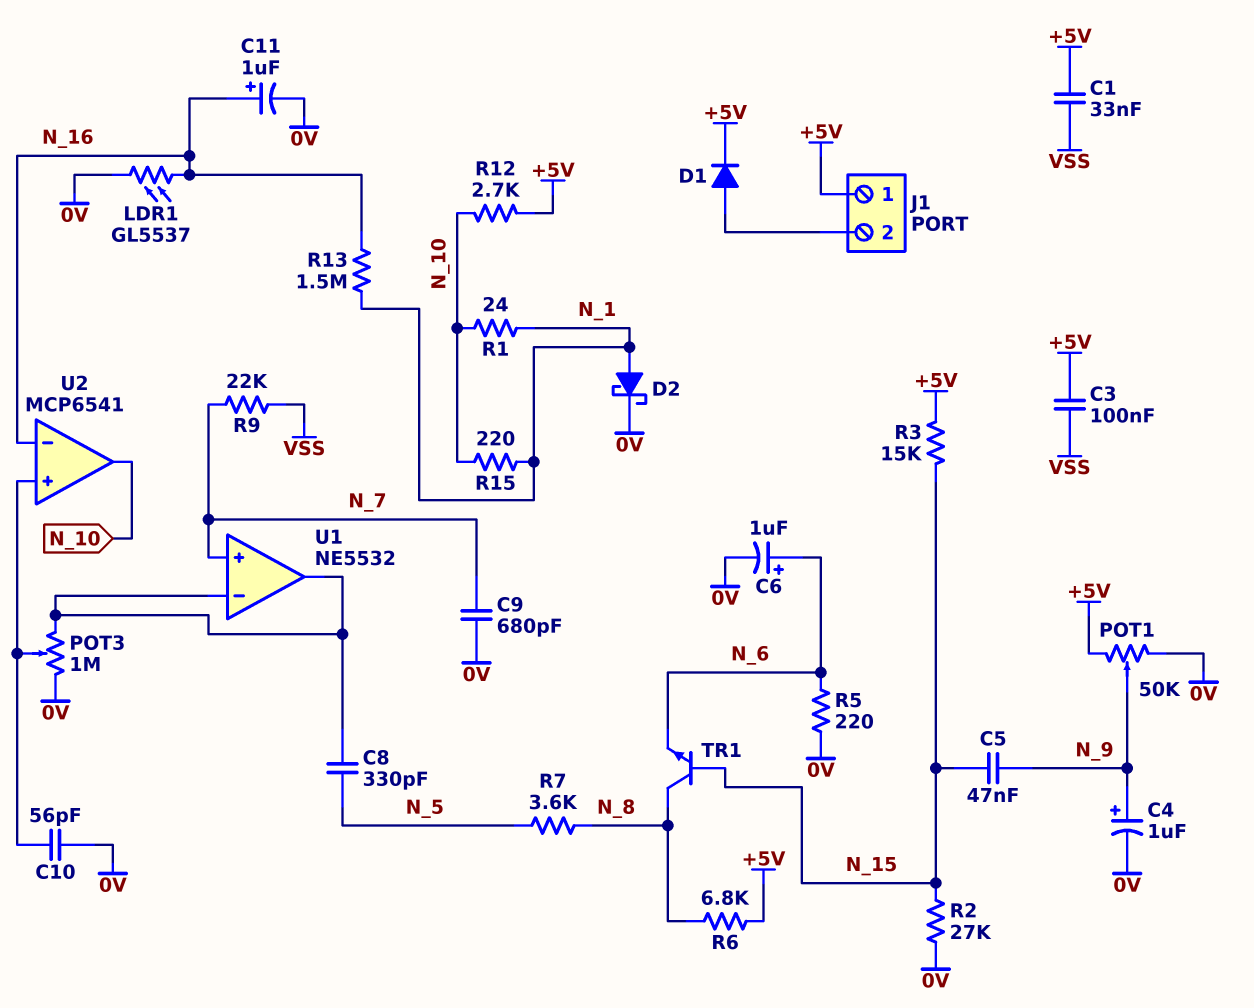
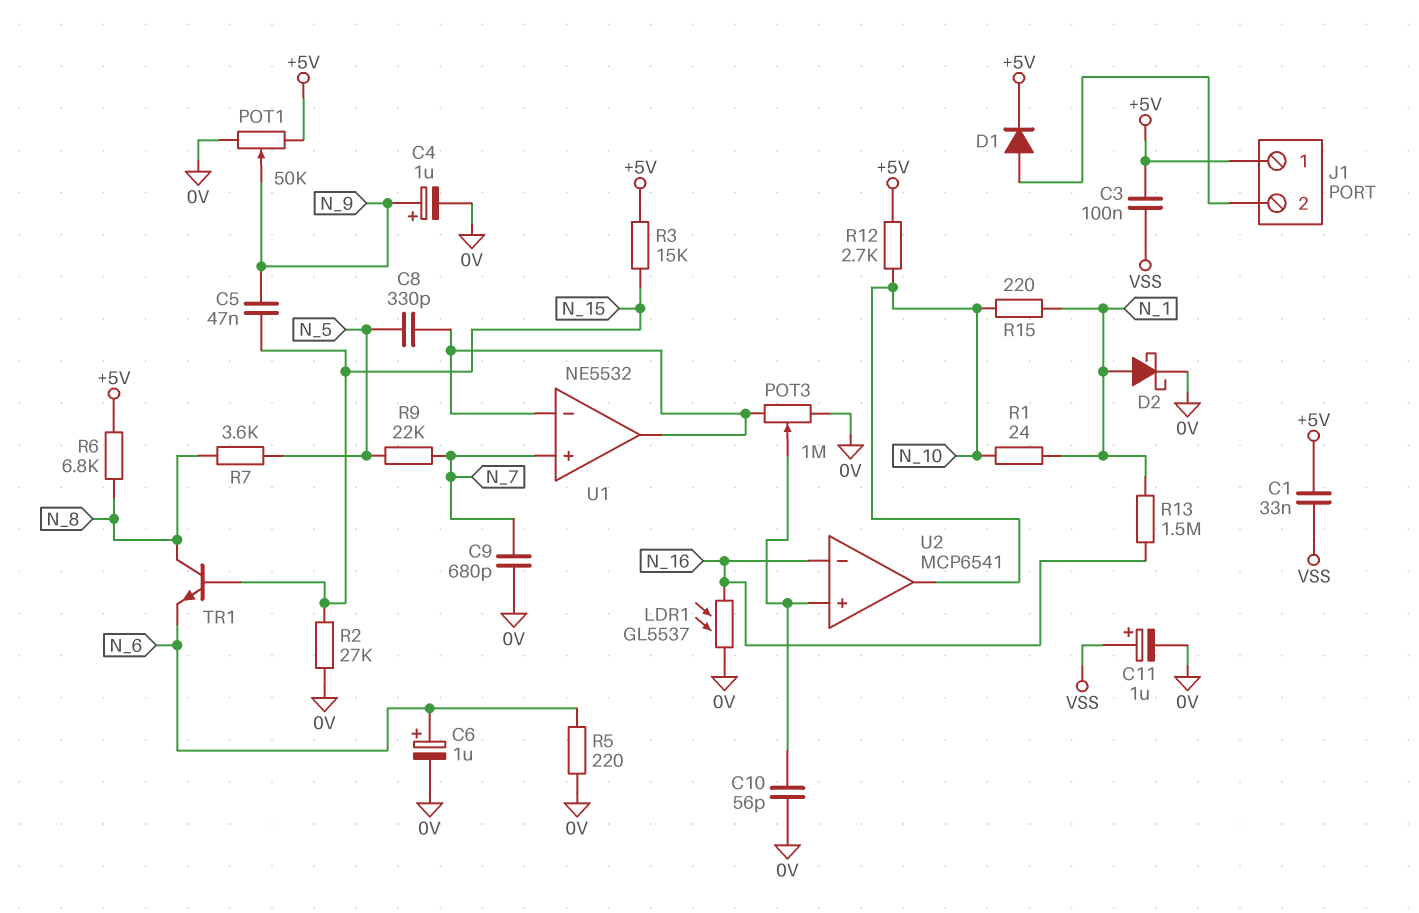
C11: 1uF (plus N_16, minus 0V) -> 1uF (plus VSS, minus 0V)
R9: 22k (N_7, VSS) -> 22k (N_5, N_7)

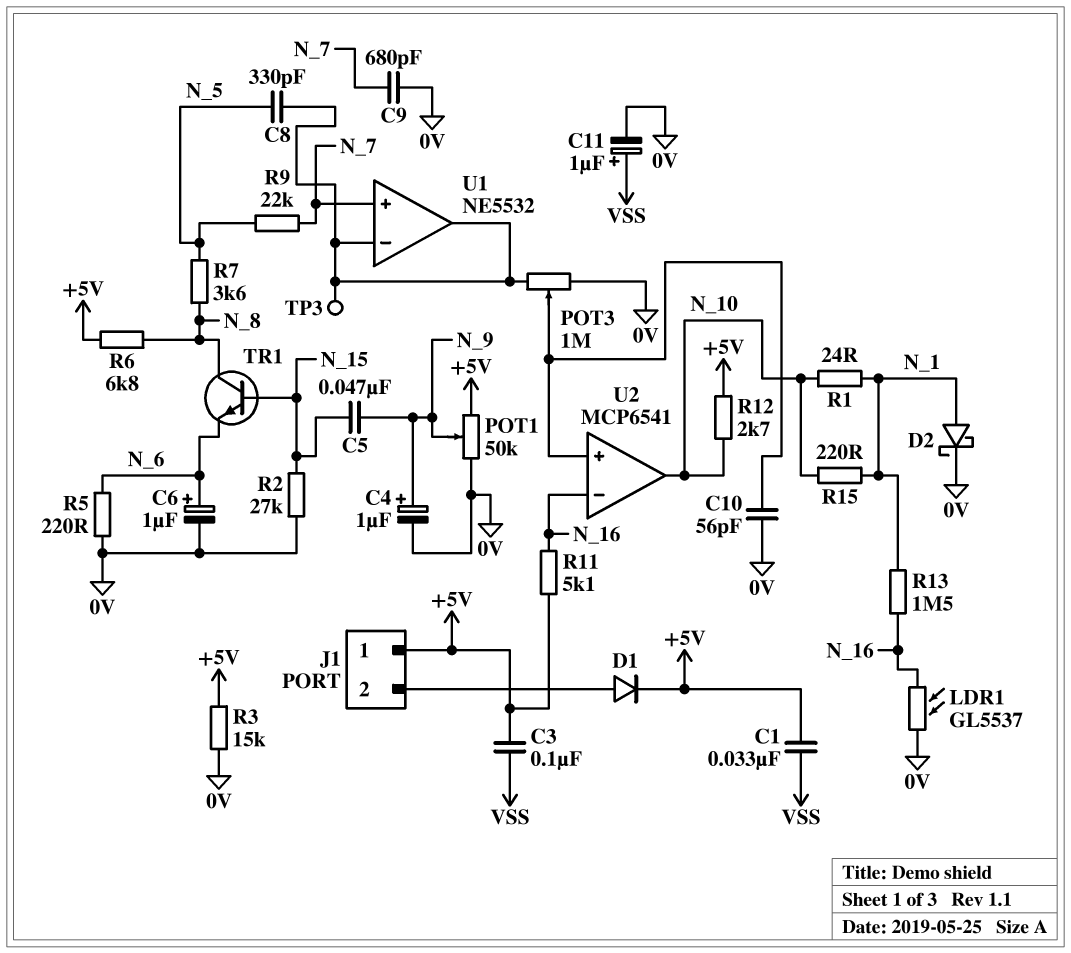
R3: 15k (+5V, N_15) -> 15k (+5V, 0V)
R11: none -> 5.1k (+5V, N_16)
TP3: none -> test point (U1/in-)

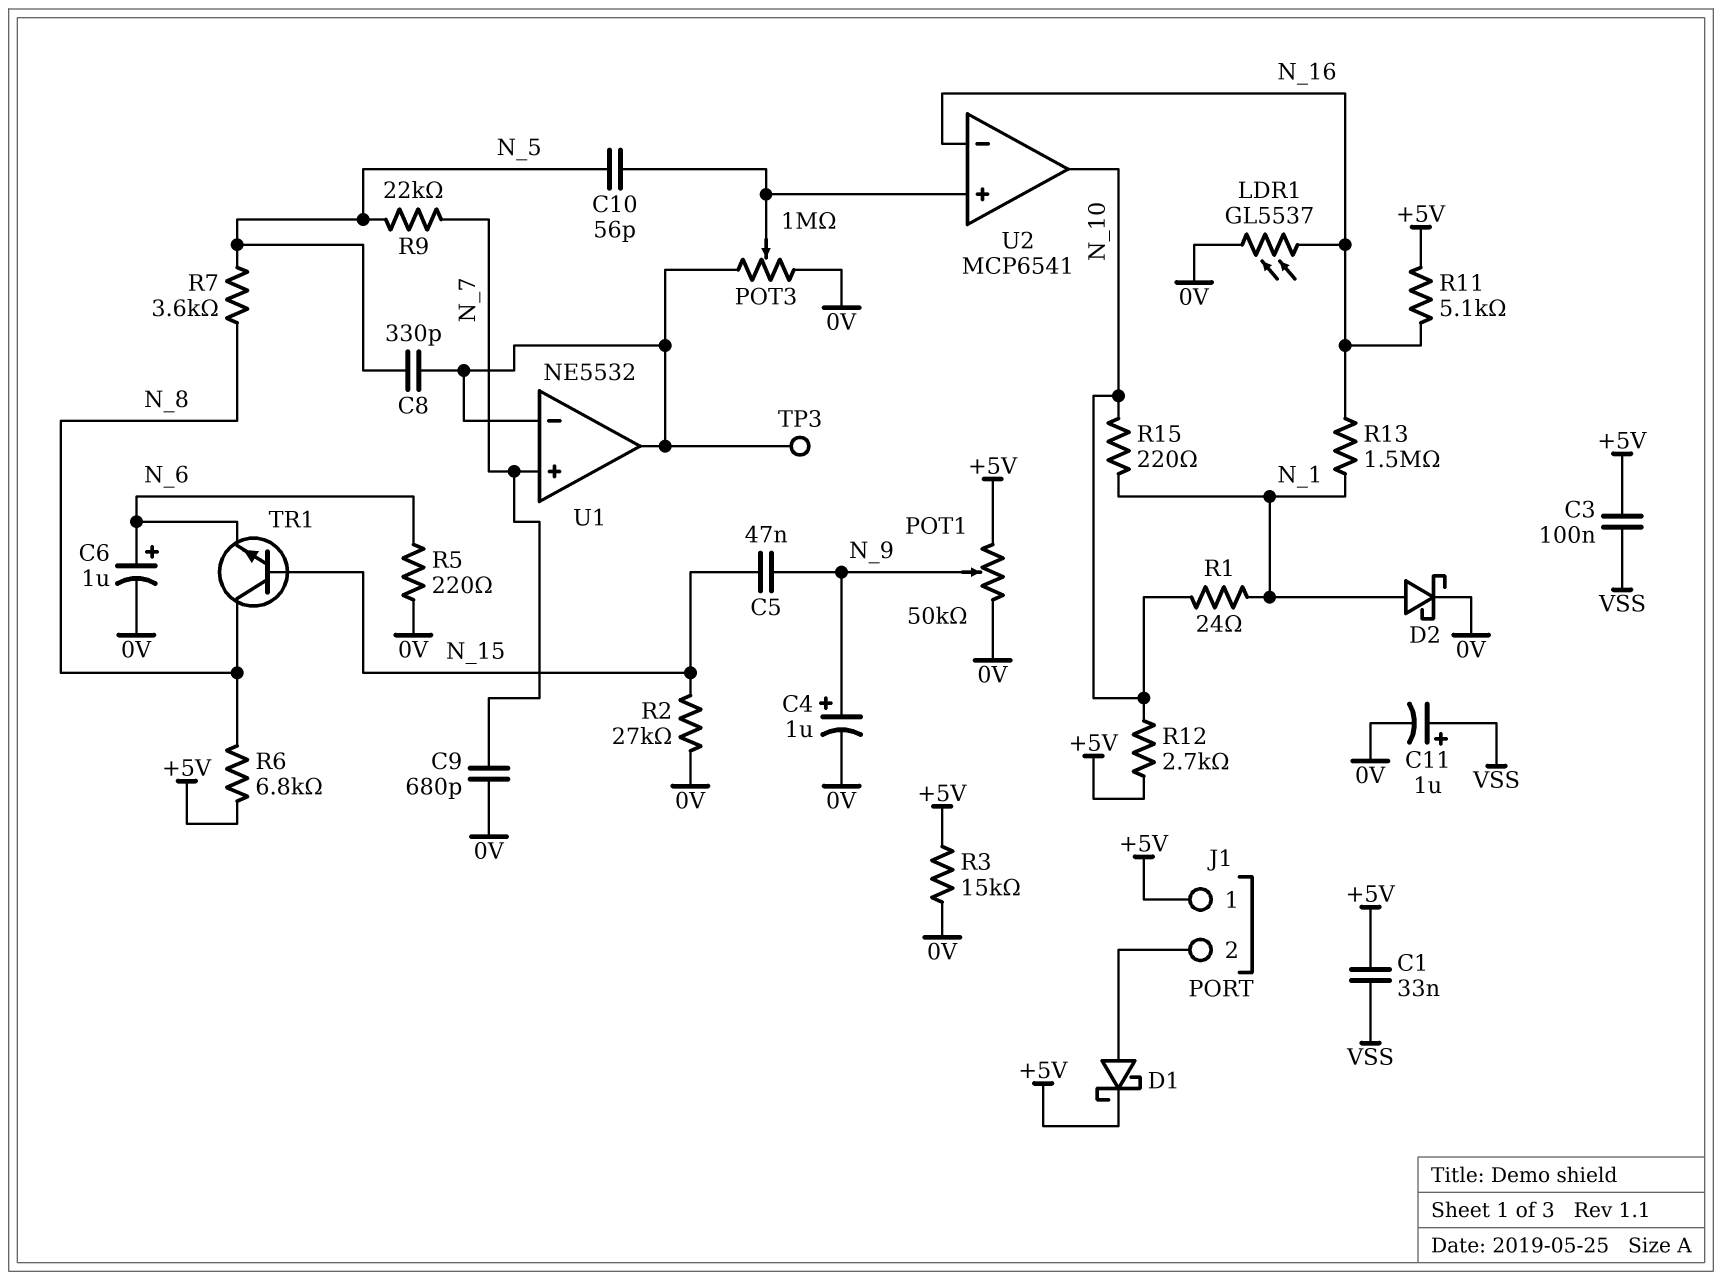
C10: 56pF (0V, U2/in+) -> 56pF (N_5, U2/in+)
D1: diode (A J1/2, K +5V) -> schottky (A J1/2, K +5V)

